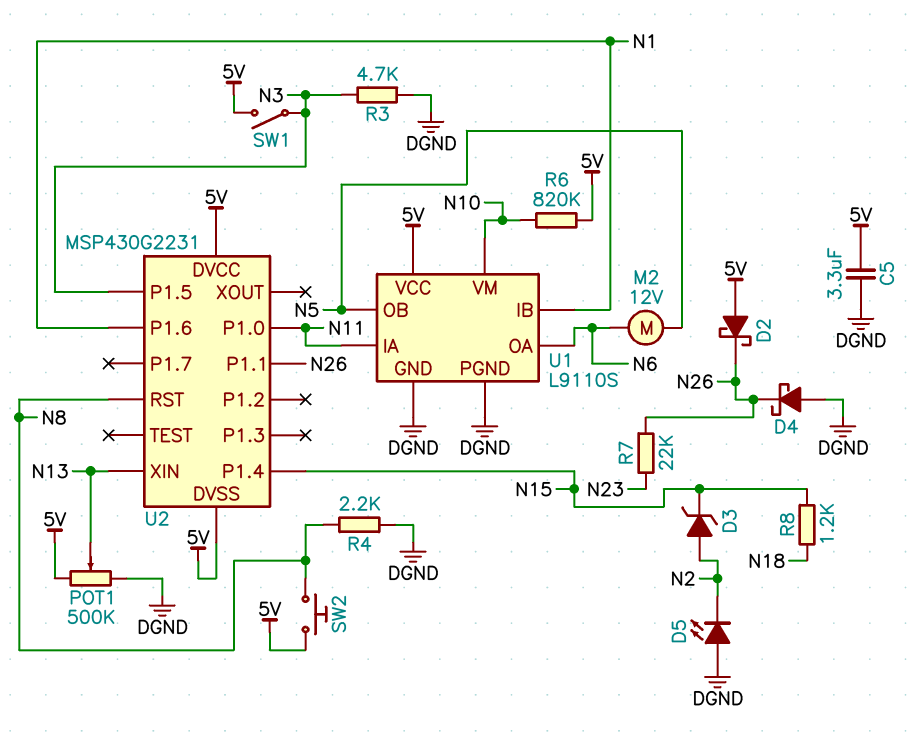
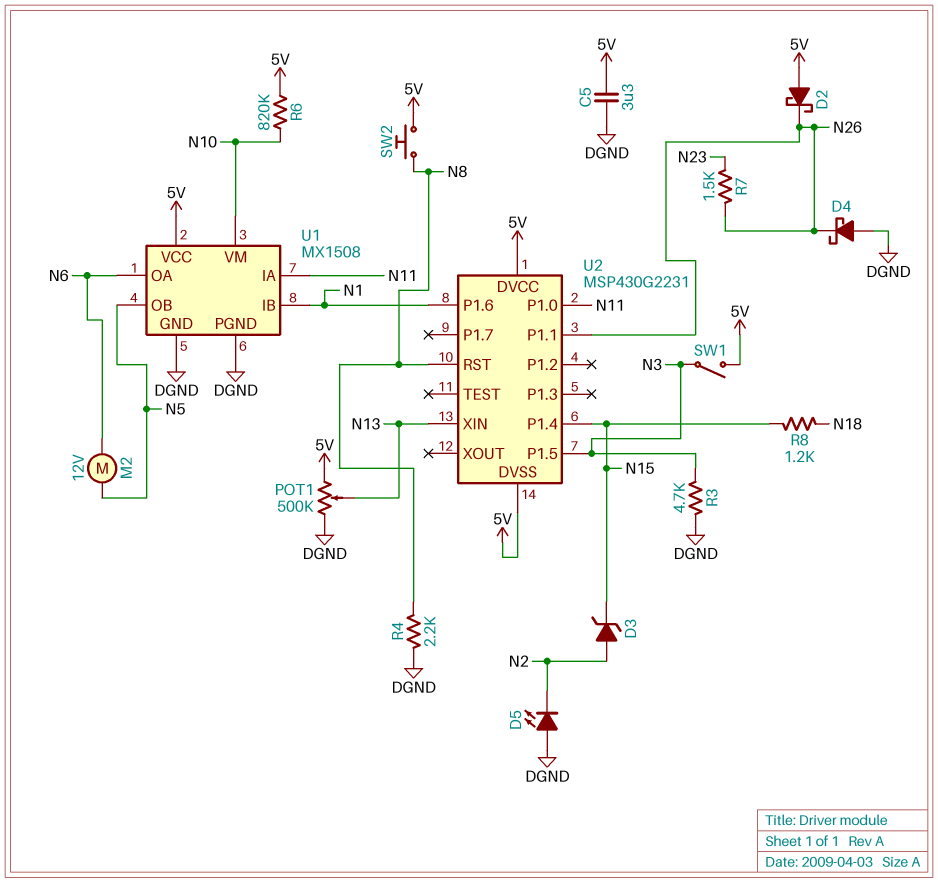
R7: 22k (N23, N26) -> 1.5k (N23, N26)
U1: L9110S -> MX1508

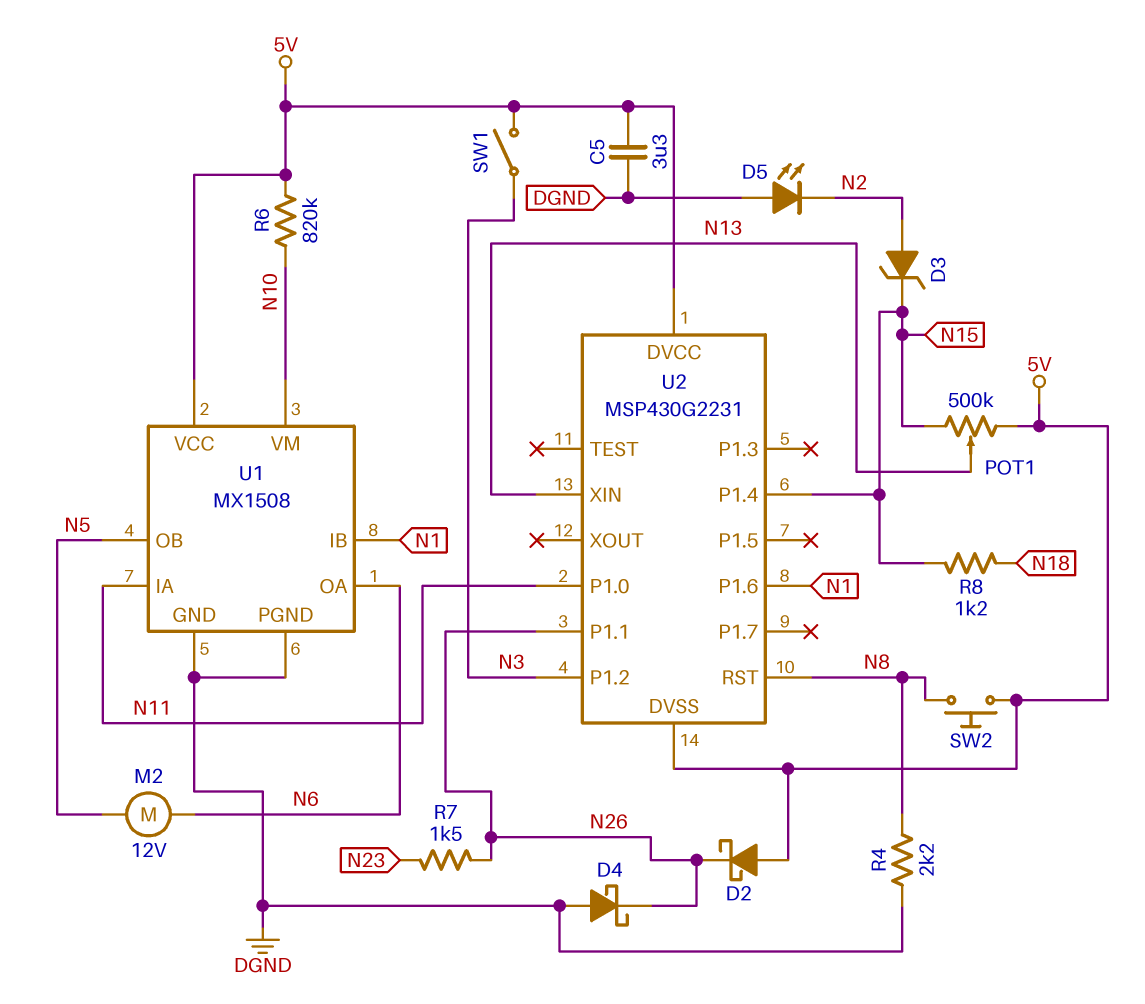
POT1: 500k (5V, DGND, wiper N13) -> 500k (5V, N15, wiper N13)
R3: 4.7k (DGND, N3) -> none
U2 pin P1.2: none -> N3
U2 pin P1.5: N3 -> none

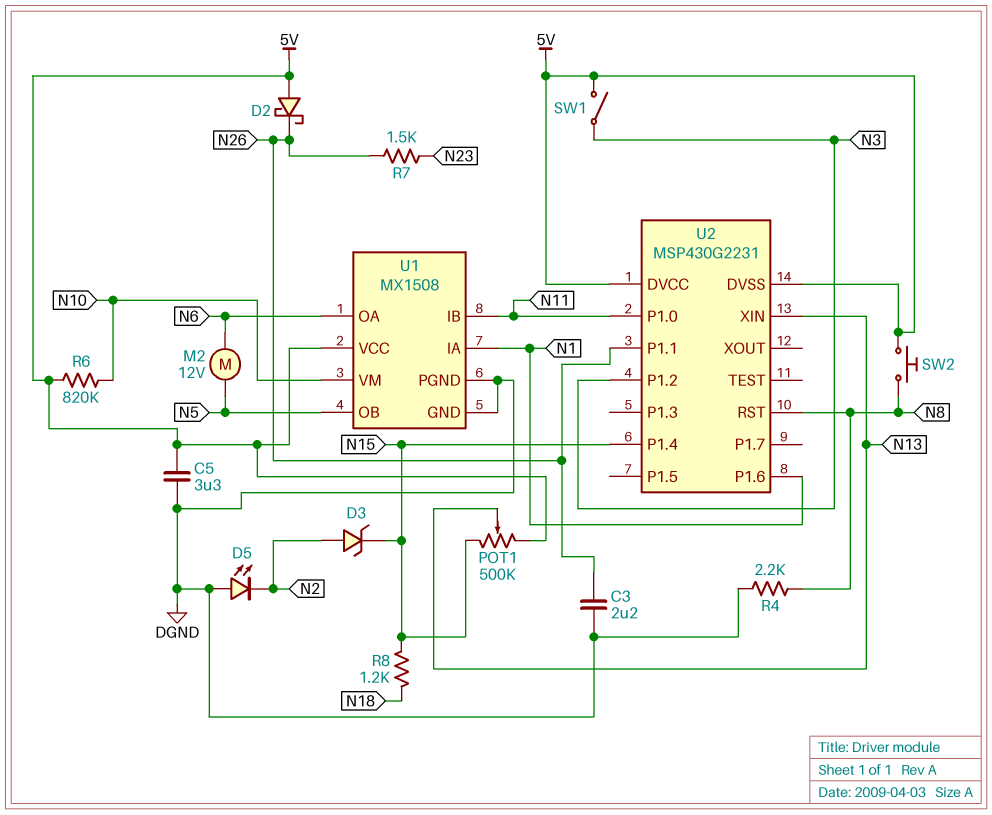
C3: none -> 2.2uF (DGND, N26)
D4: schottky (A DGND, K N26) -> none
U1 pin IA: N11 -> N1
U1 pin IB: N1 -> N11

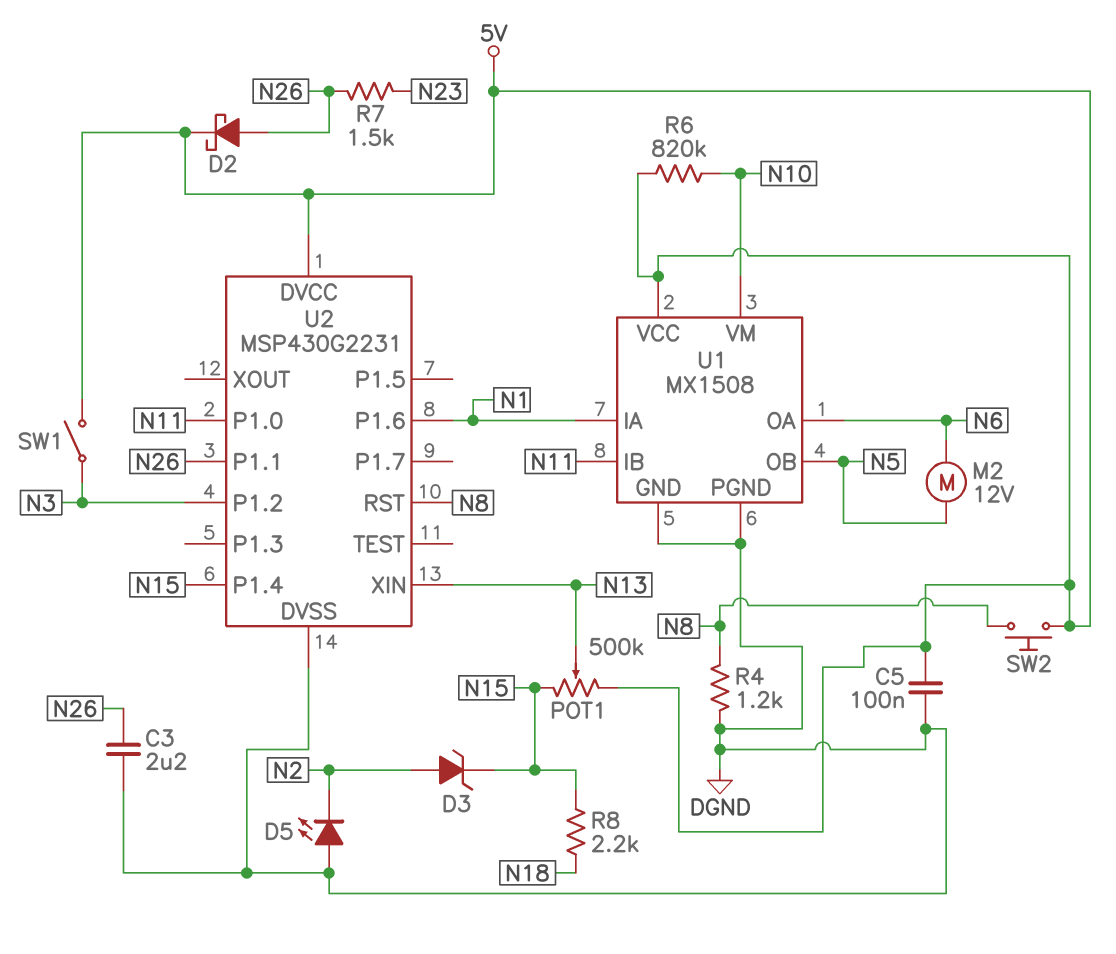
C5: 3.3uF (5V, DGND) -> 100nF (5V, DGND)
D2: schottky (A 5V, K N26) -> schottky (A N26, K 5V)
R4: 2.2k (DGND, N8) -> 1.2k (DGND, N8)
R8: 1.2k (N15, N18) -> 2.2k (N15, N18)
U2 pin DVSS: 5V -> DGND

